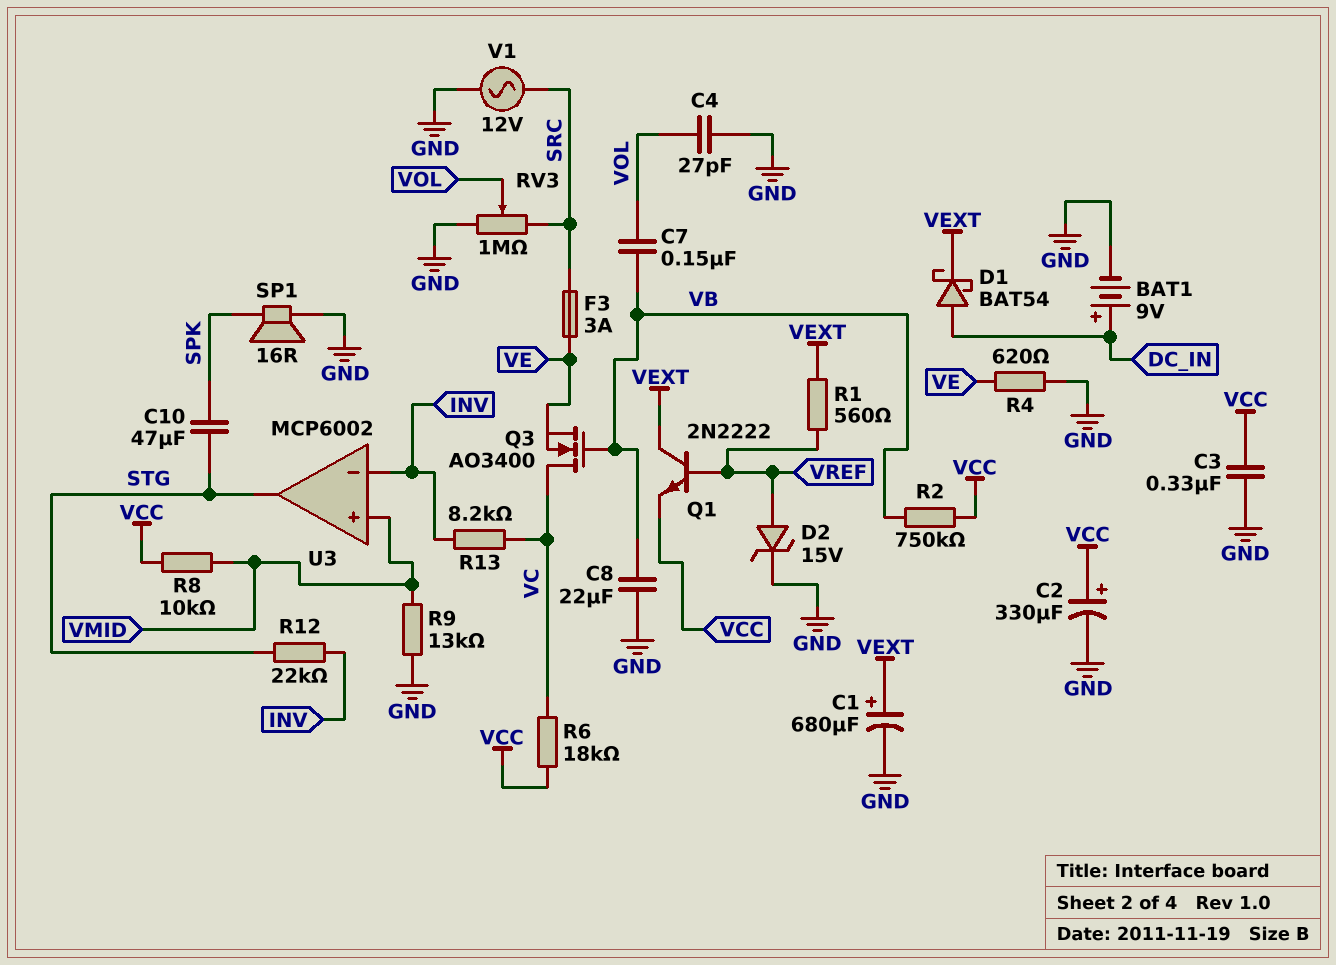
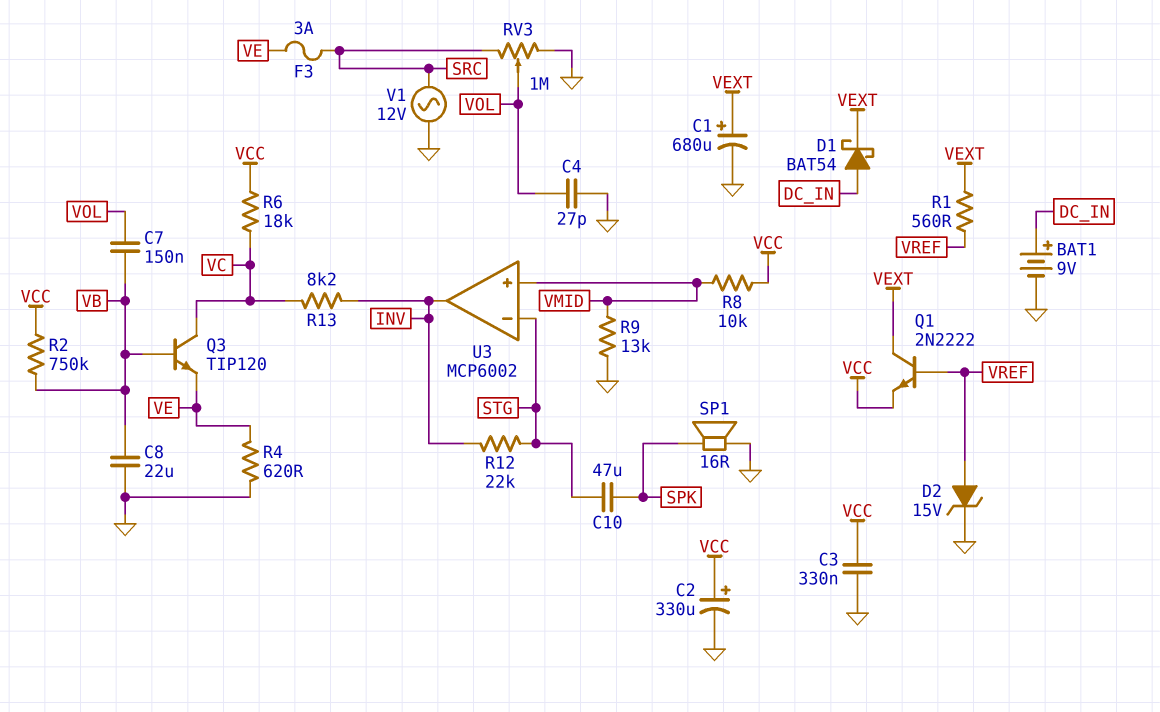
Q3: NMOS AO3400 (G VB, D VC, S VE) -> NPN TIP120 (B VB, C VC, E VE)
U3 pin in-: INV -> STG
U3 pin out: STG -> INV

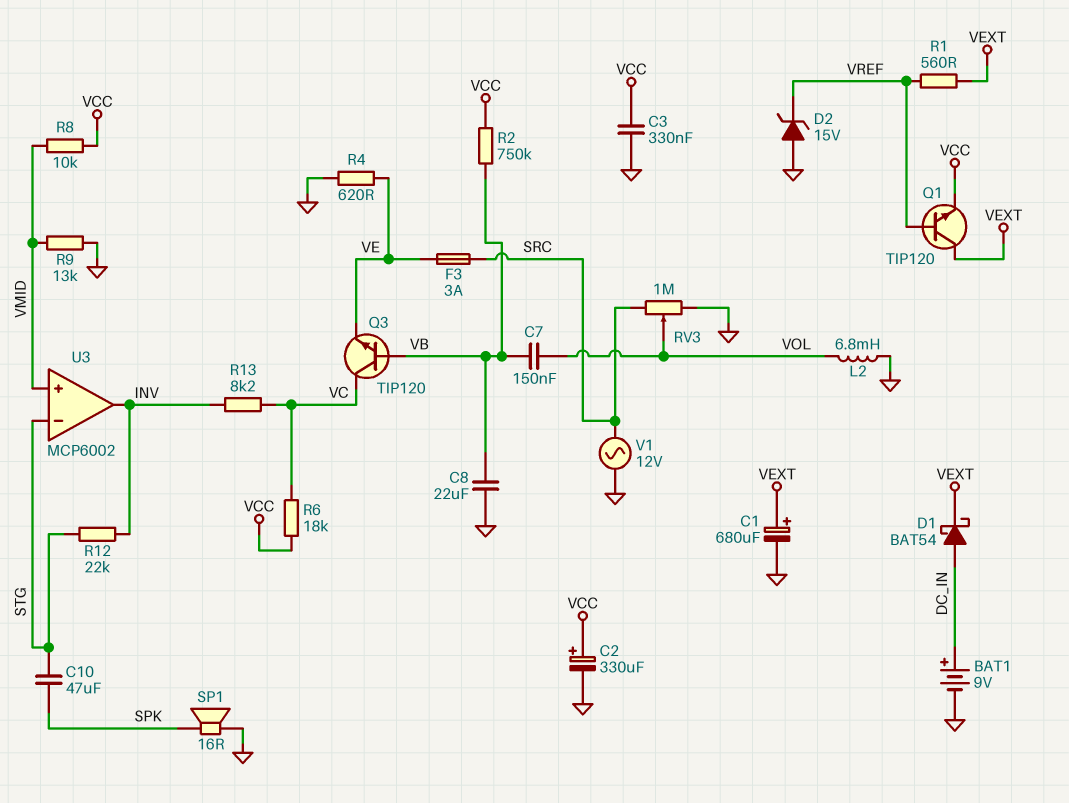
C4: 27pF (GND, VOL) -> none
D2: zener 15V (A VREF, K GND) -> zener 15V (A GND, K VREF)
L2: none -> 6.8mH (GND, VOL)
Q1: NPN 2N2222 (B VREF, C VEXT, E VCC) -> NPN TIP120 (B VREF, C VEXT, E VCC)

